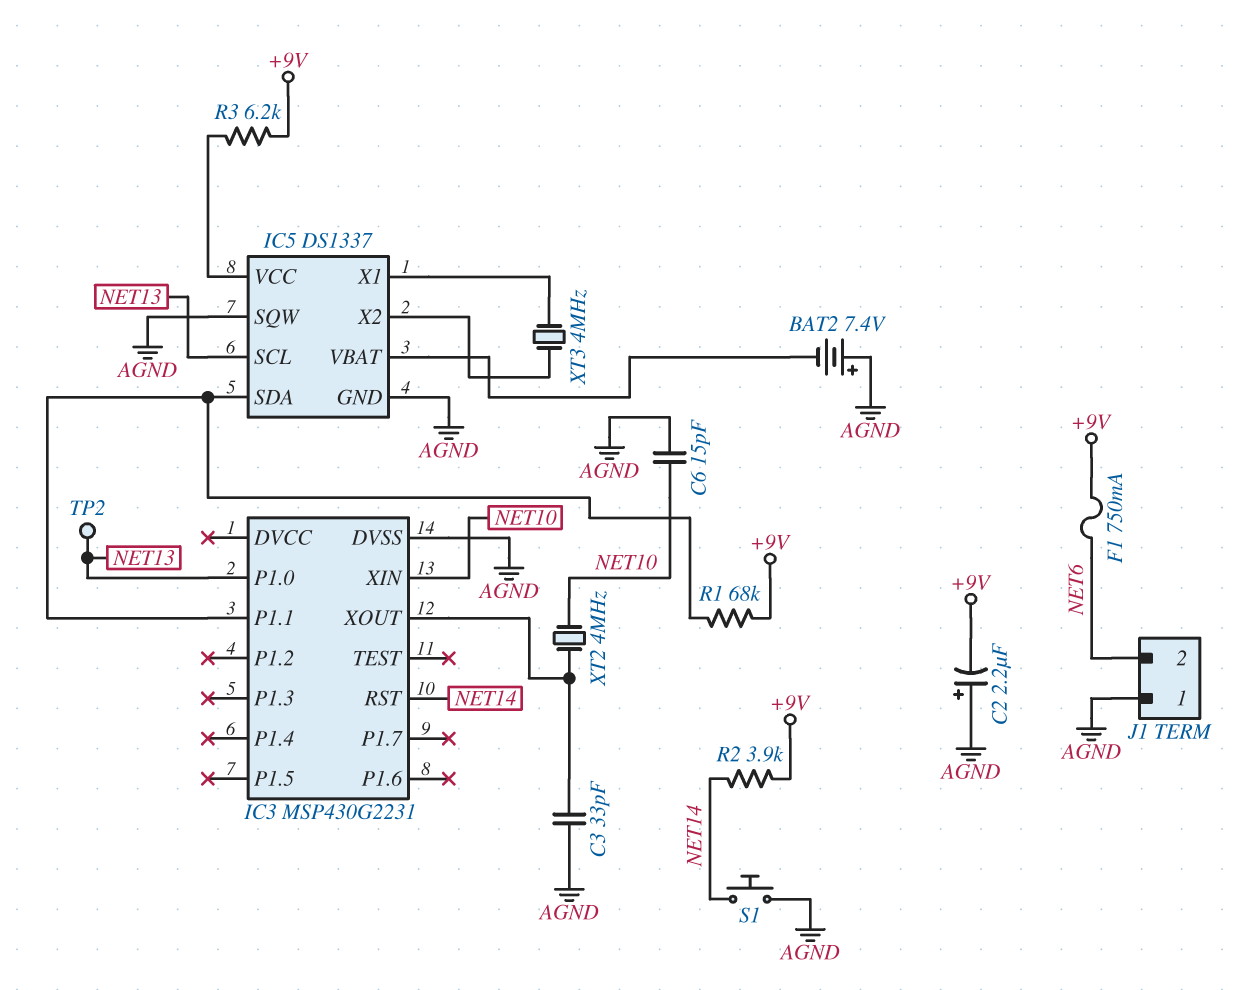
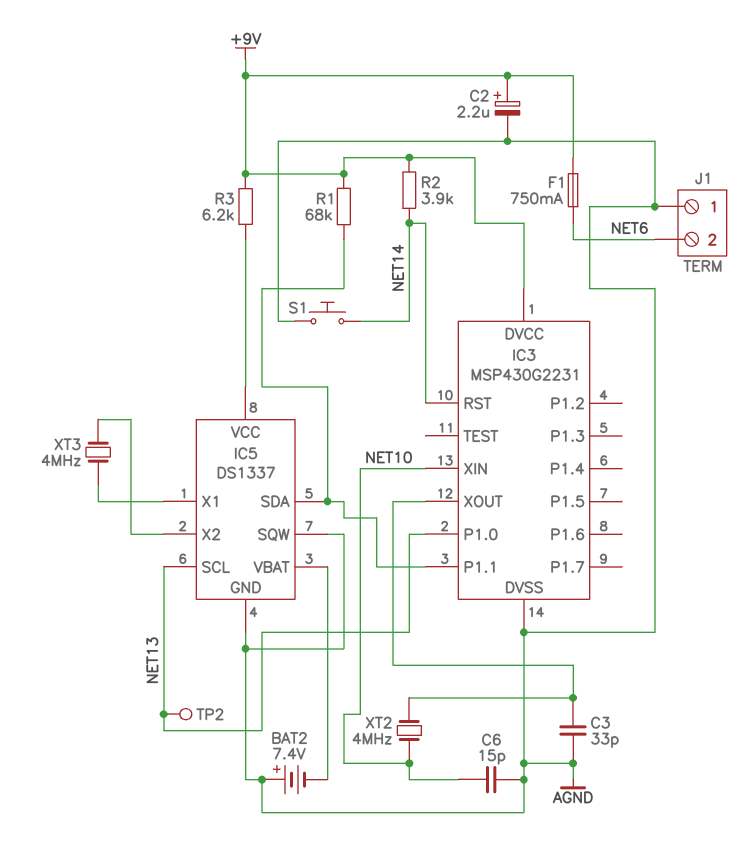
C2: 2.2uF (plus AGND, minus +9V) -> 2.2uF (plus +9V, minus AGND)
IC3 pin DVCC: none -> +9V

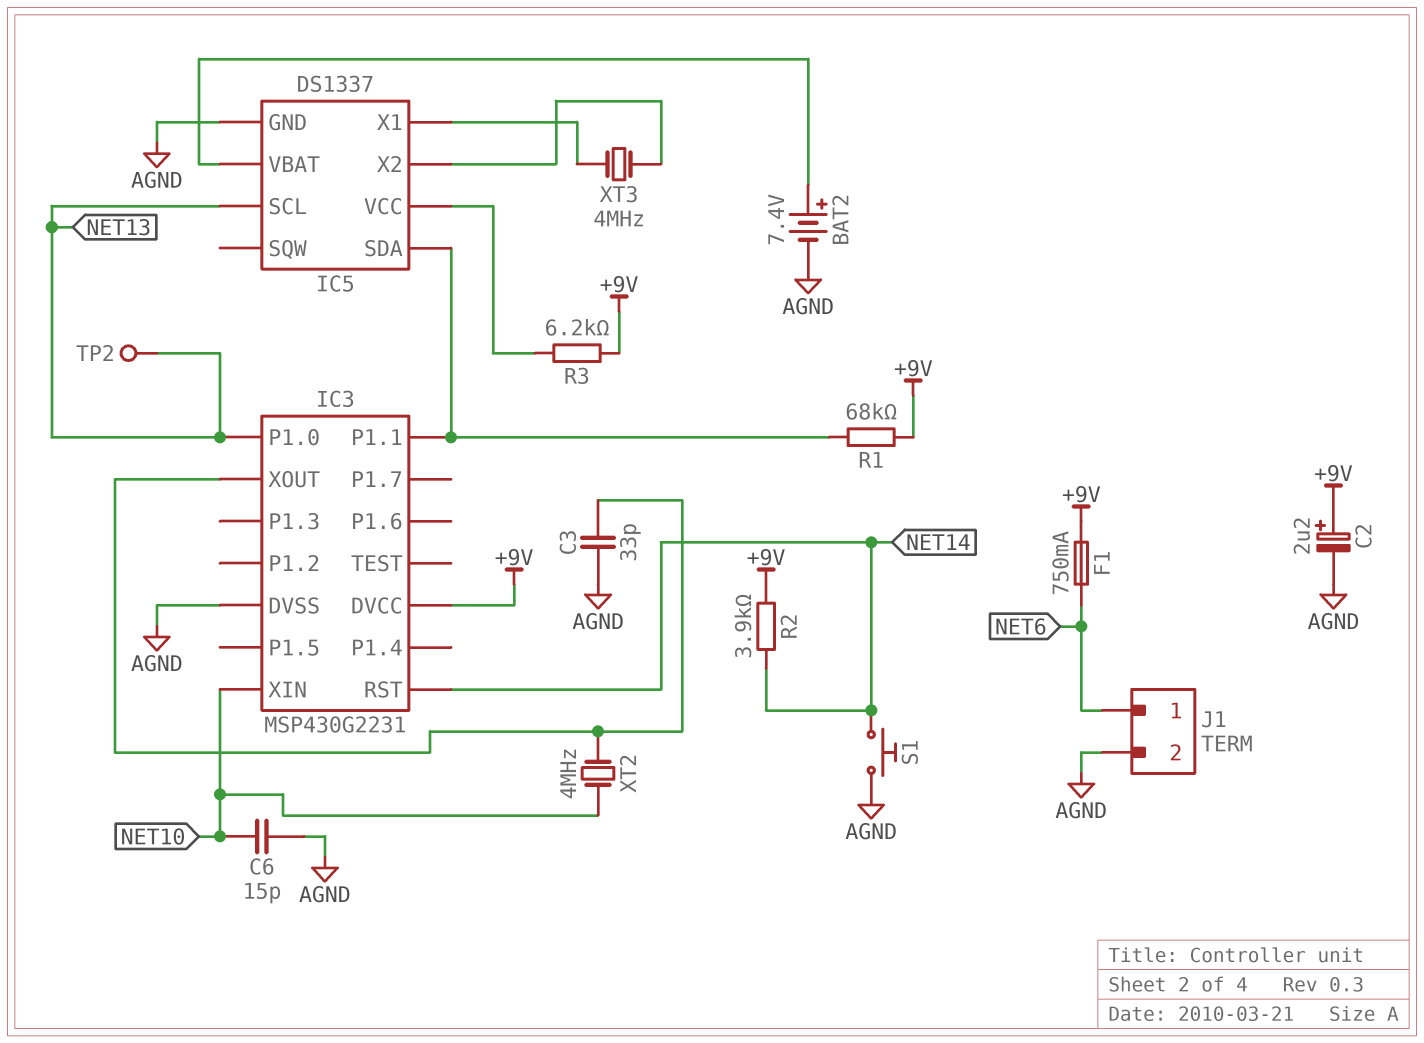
BAT2: 7.4V (plus AGND, minus IC5/VBAT) -> 7.4V (plus IC5/VBAT, minus AGND)
IC5 pin SQW: AGND -> none
J1 pin 1: AGND -> NET6
J1 pin 2: NET6 -> AGND

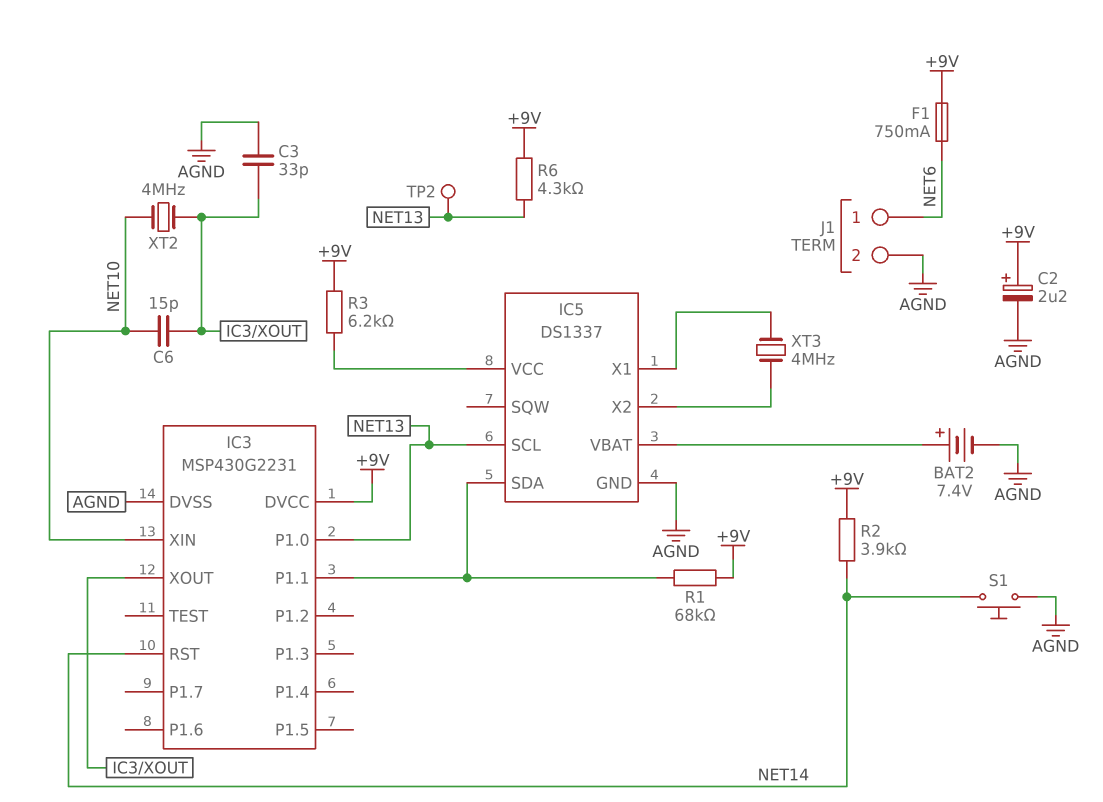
C6: 15pF (AGND, NET10) -> 15pF (IC3/XOUT, NET10)
R6: none -> 4.3k (+9V, NET13)

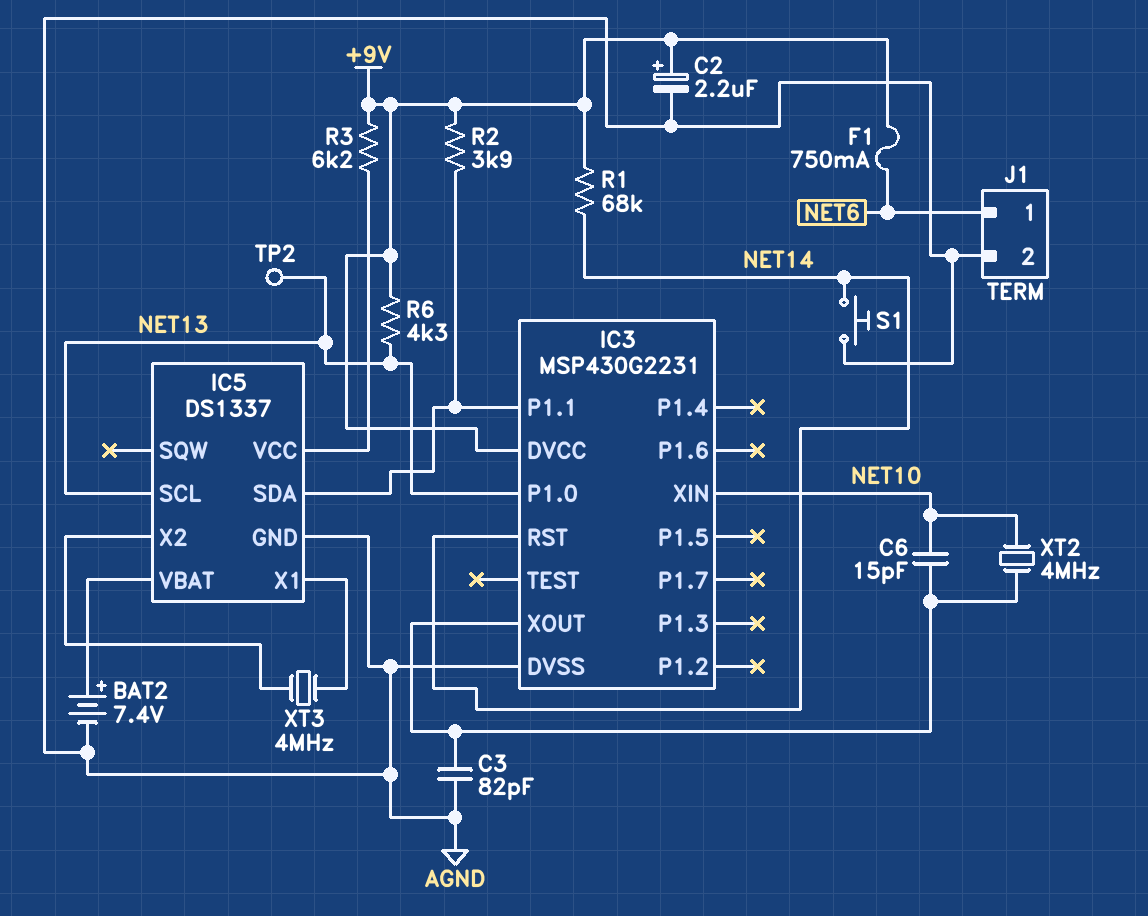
C3: 33pF (AGND, IC3/XOUT) -> 82pF (AGND, IC3/XOUT)
R1: 68k (+9V, IC3/P1.1) -> 68k (+9V, NET14)
R2: 3.9k (+9V, NET14) -> 3.9k (+9V, IC3/P1.1)

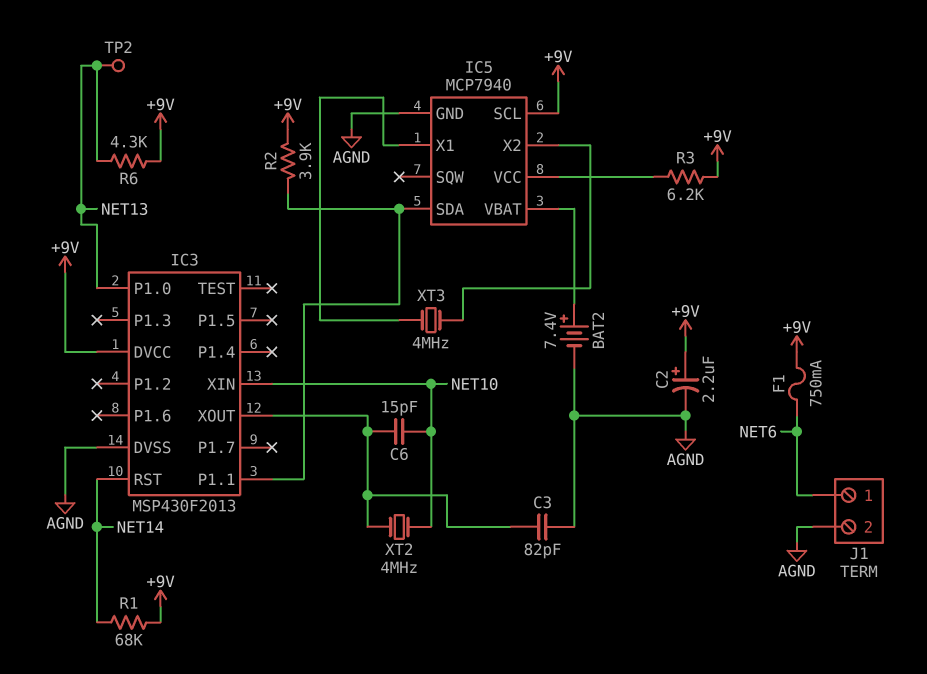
IC3: MSP430G2231 -> MSP430F2013
IC5: DS1337 -> MCP7940
IC5 pin SCL: NET13 -> +9V
S1: button (AGND, NET14) -> none

